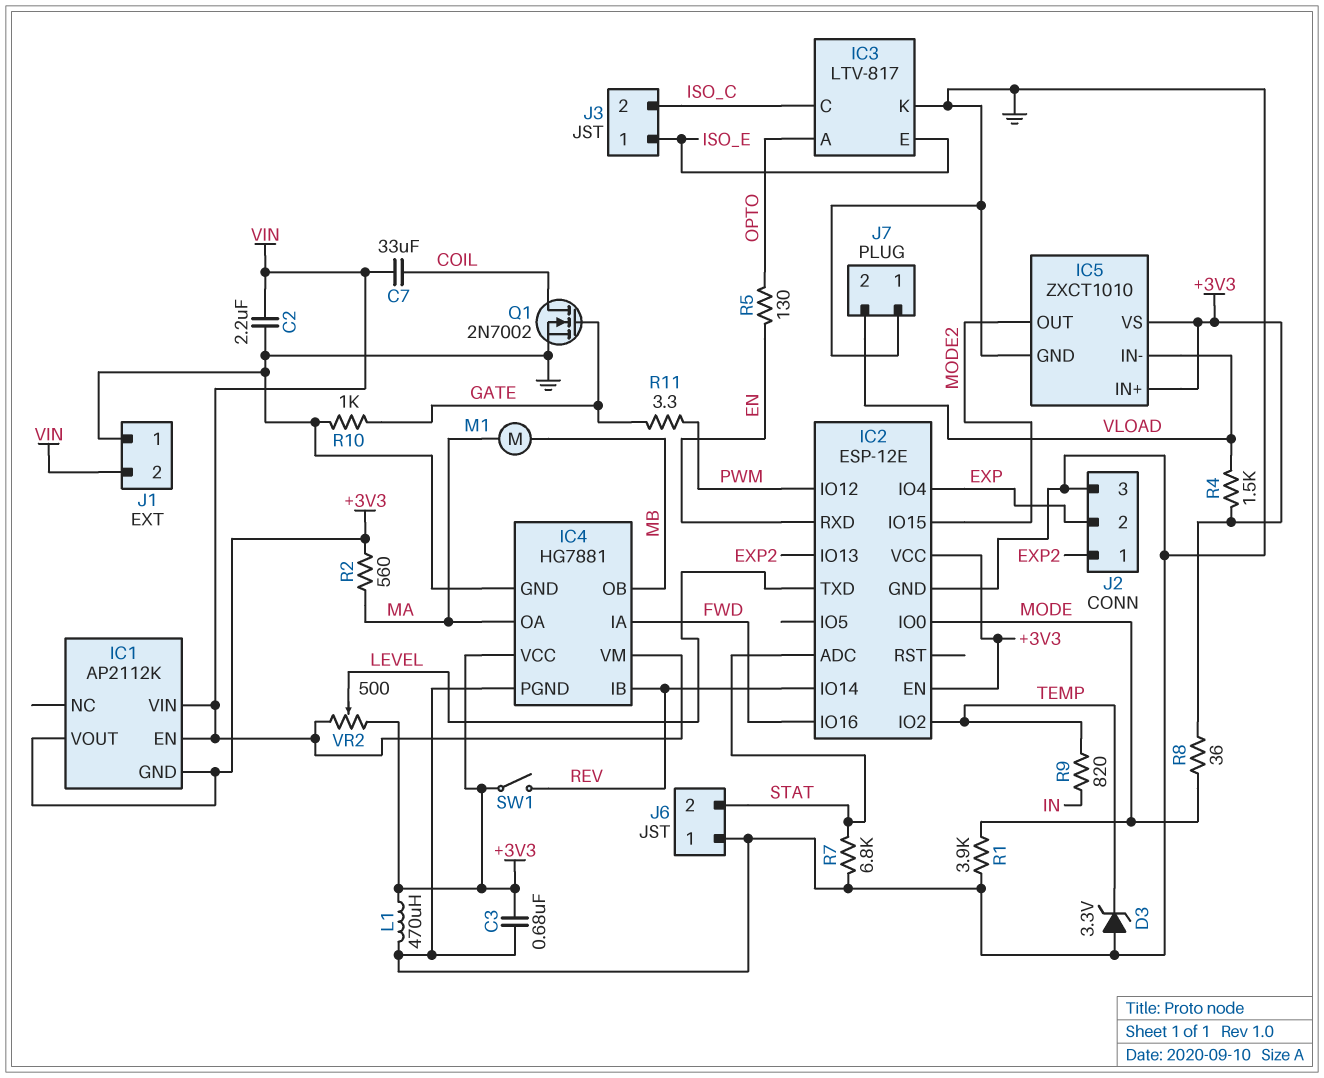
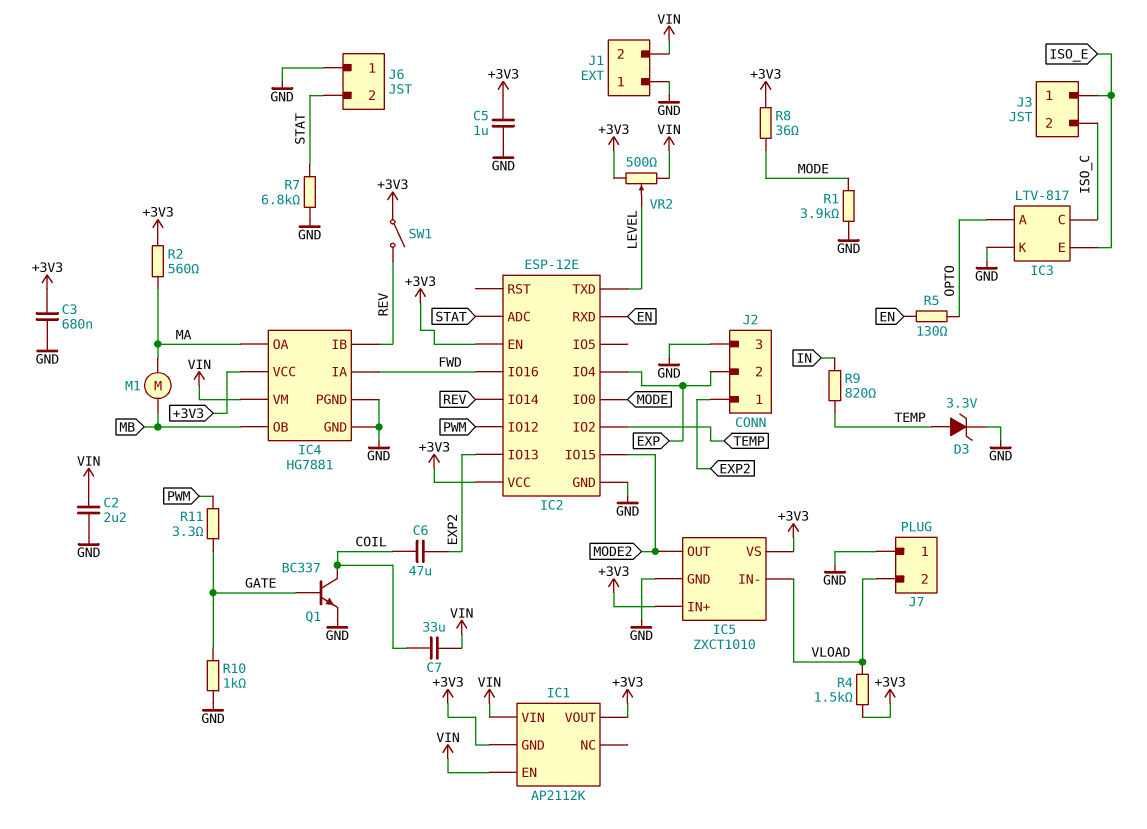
C5: none -> 1uF (+3V3, GND)
C6: none -> 47uF (COIL, EXP2)
D3: zener 3.3V (A GND, K TEMP) -> zener 3.3V (A TEMP, K GND)
L1: 470uH (+3V3, GND) -> none
Q1: NMOS 2N7002 (G GATE, D COIL, S GND) -> NPN BC337 (B GATE, C COIL, E GND)

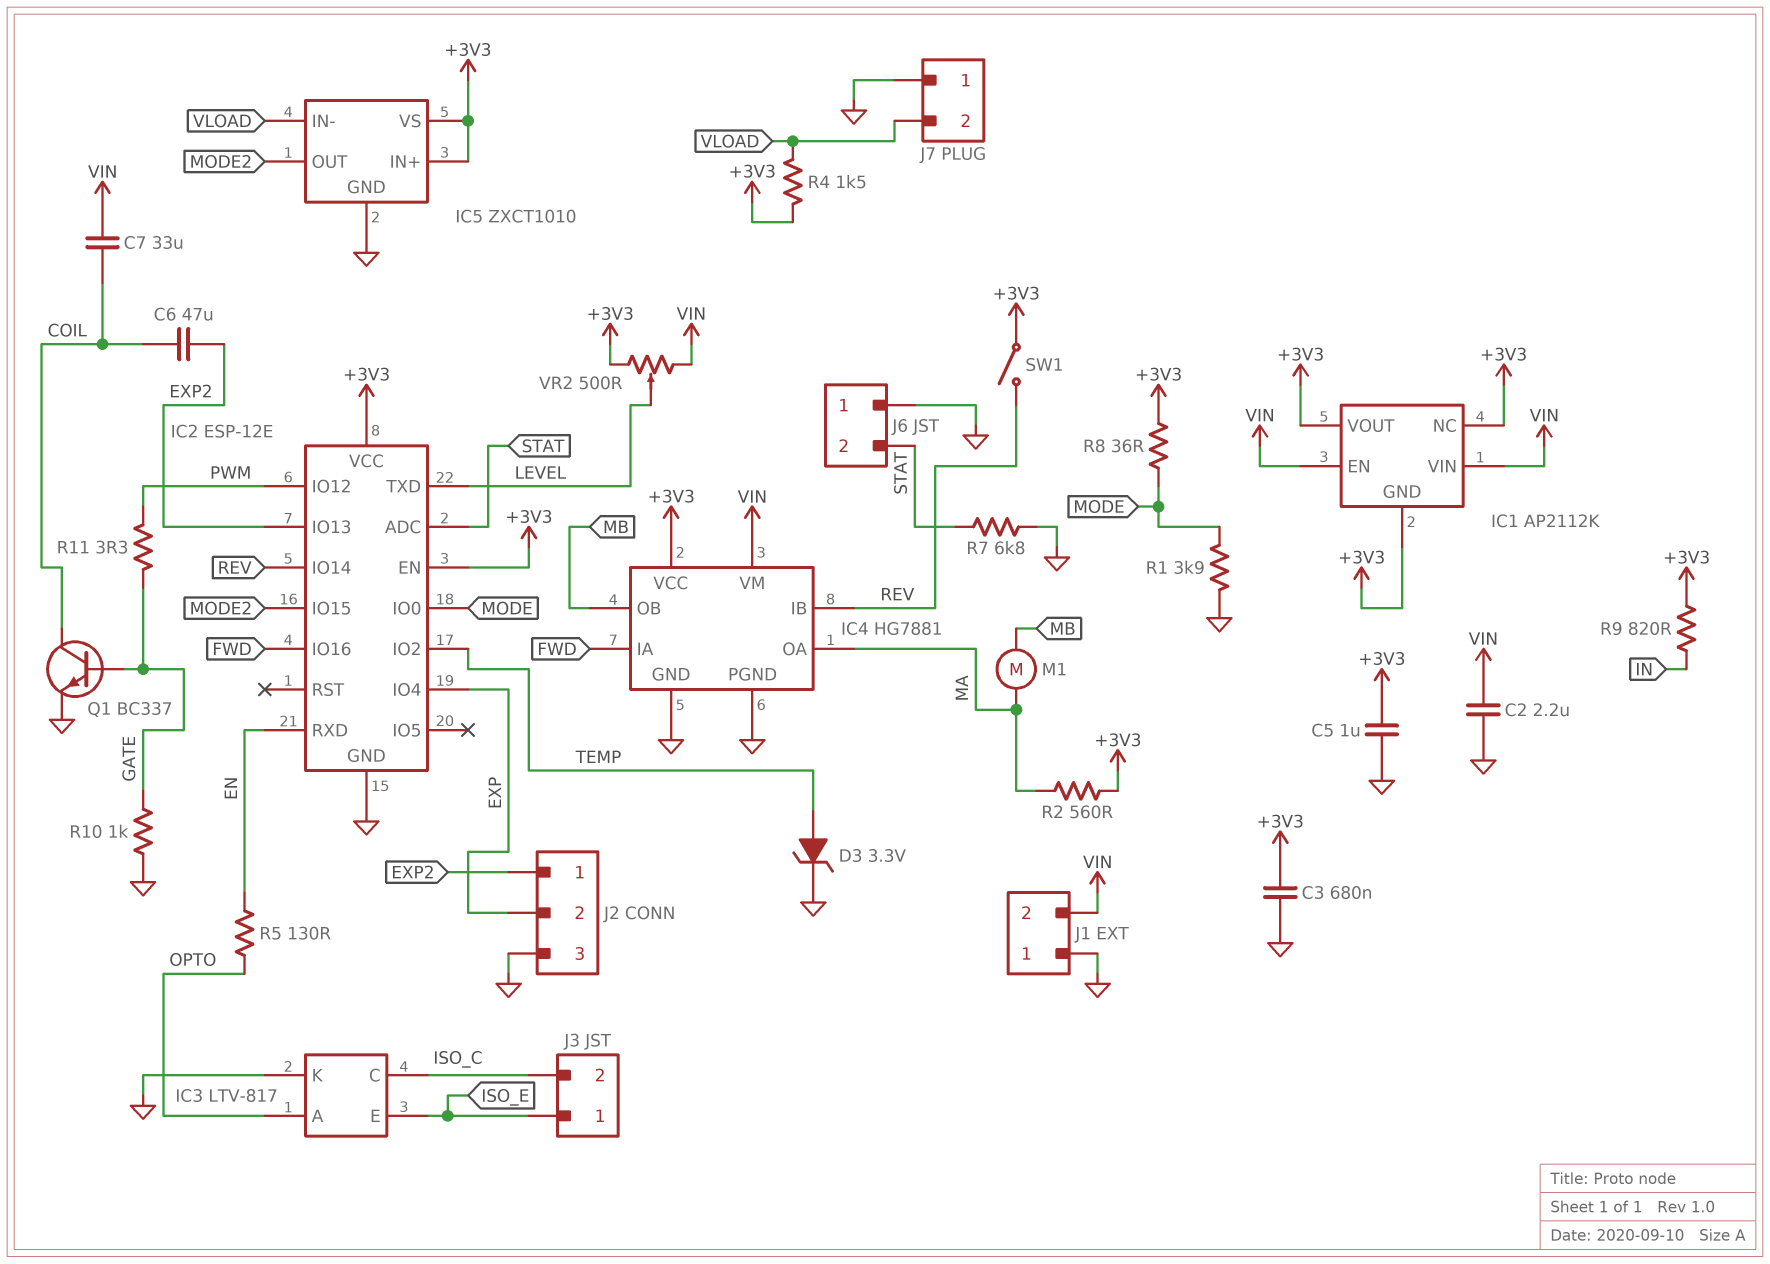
IC1 pin NC: none -> +3V3
R9: 820 (IN, TEMP) -> 820 (+3V3, IN)

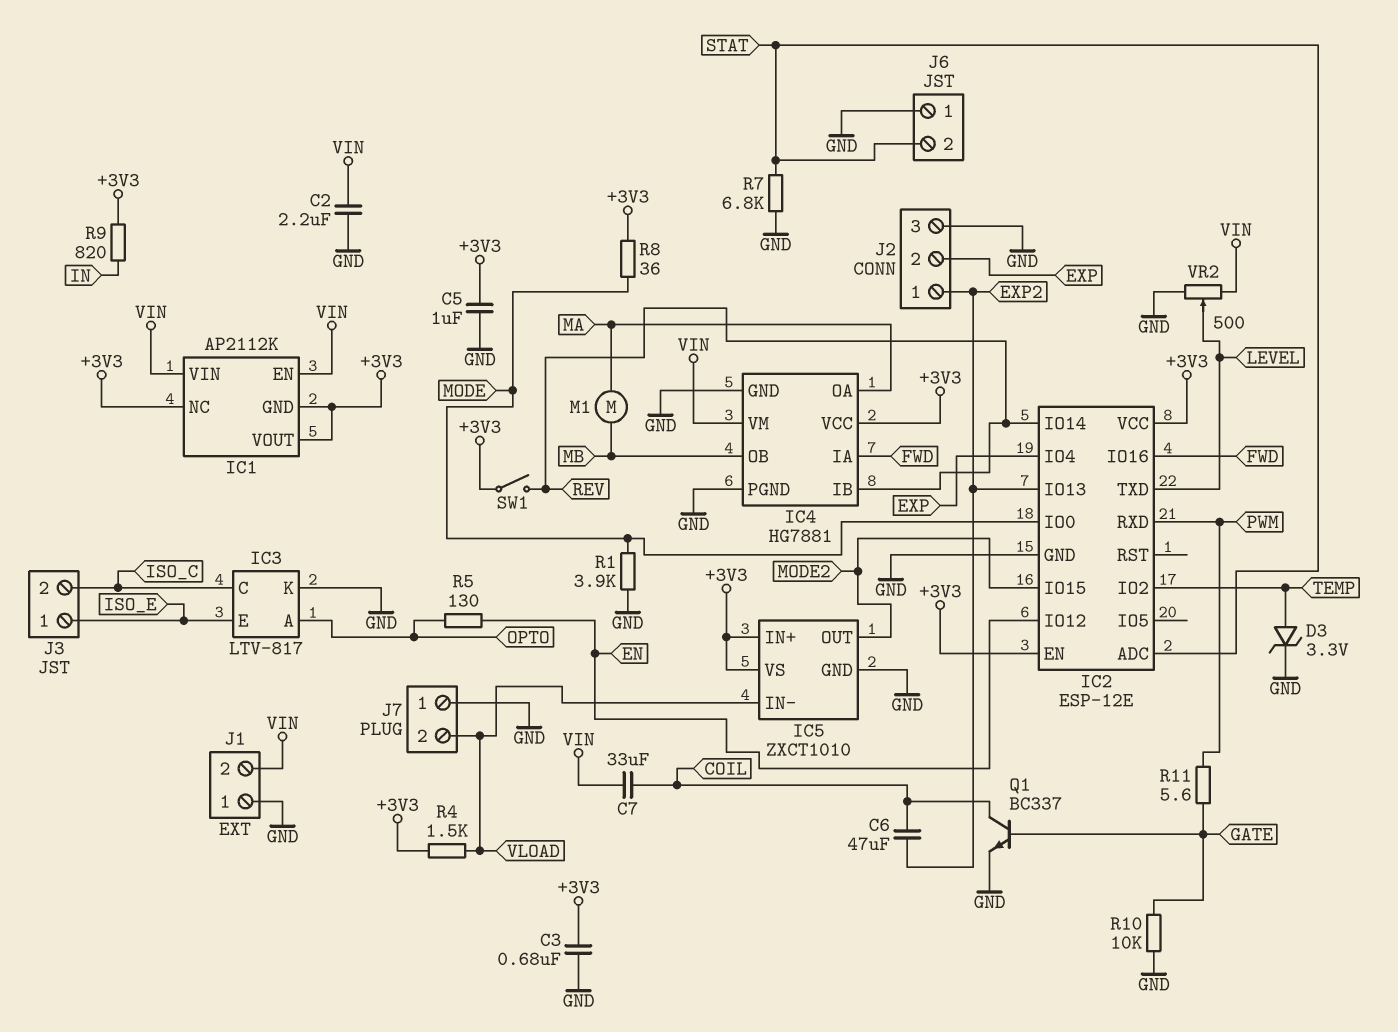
IC2 pin IO12: PWM -> EN
IC2 pin RXD: EN -> PWM
R2: 560 (+3V3, MA) -> none
R10: 1k (GATE, GND) -> 10k (GATE, GND)
R11: 3.3 (GATE, PWM) -> 5.6 (GATE, PWM)
VR2: 500 (+3V3, VIN, wiper LEVEL) -> 500 (GND, VIN, wiper LEVEL)

